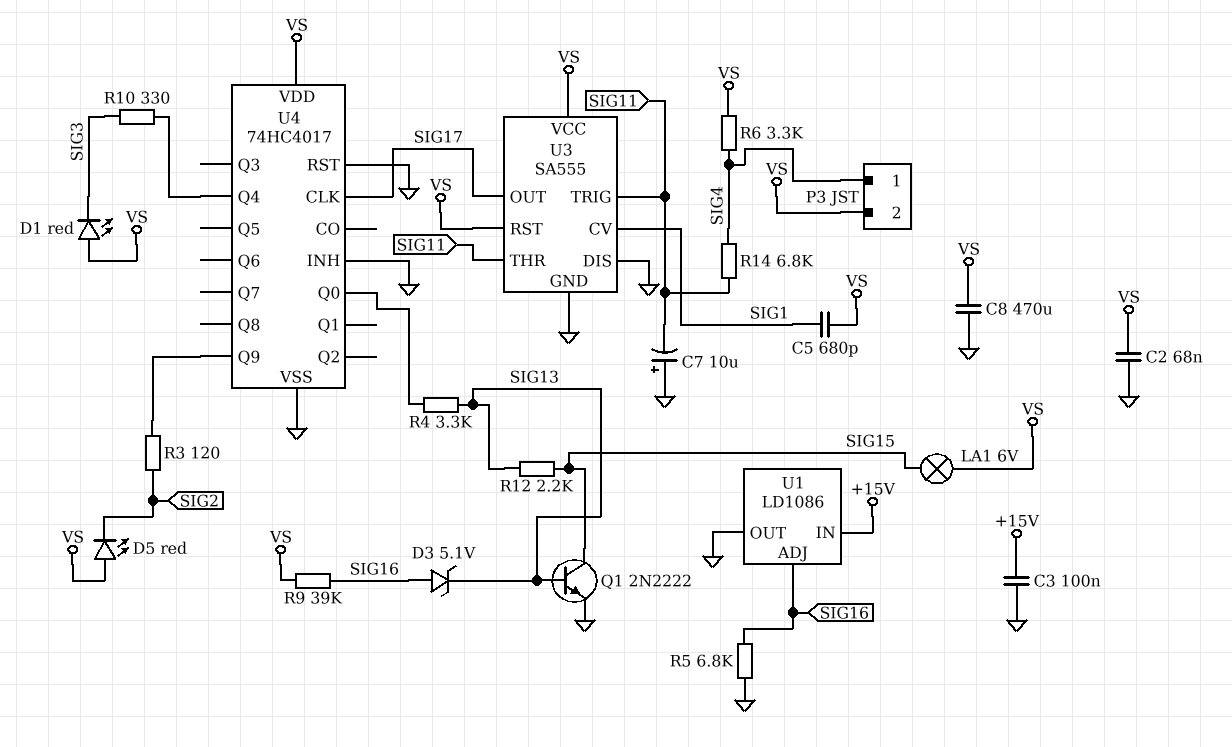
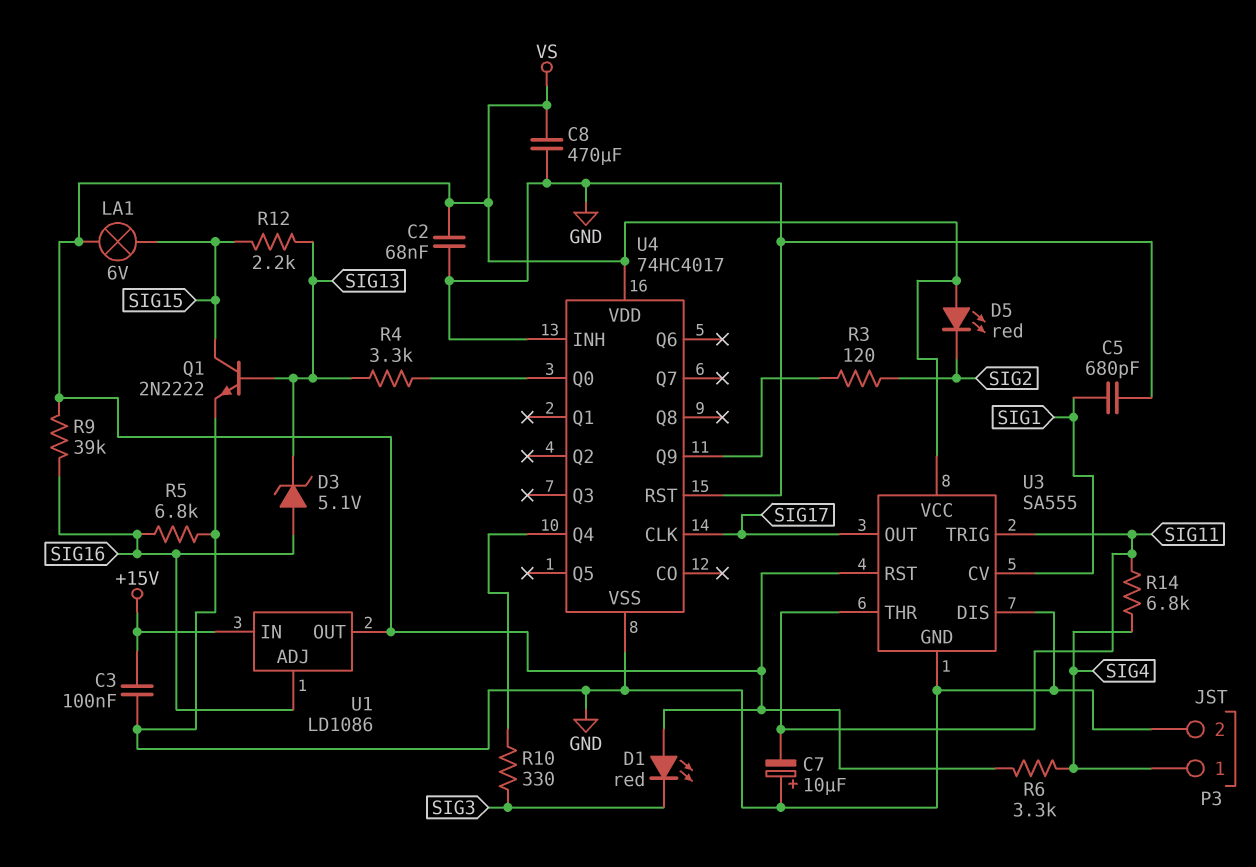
C5: 680pF (SIG1, VS) -> 680pF (GND, SIG1)
P3 pin 2: VS -> GND
U1 pin OUT: GND -> VS

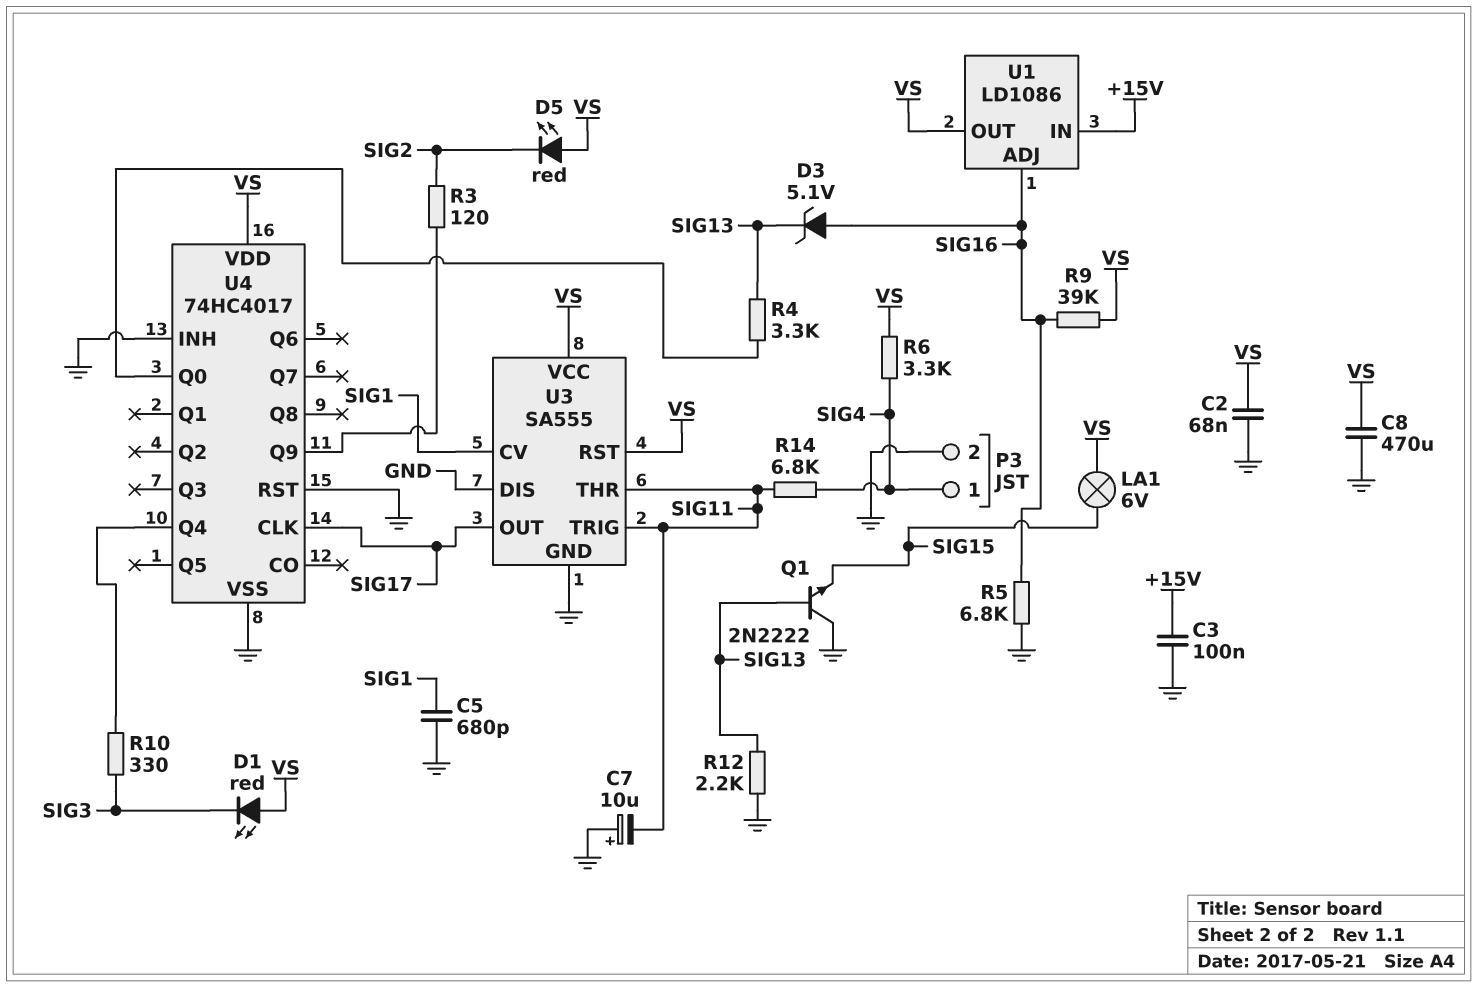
Q1: NPN 2N2222 (B SIG13, C SIG15, E GND) -> NPN 2N2222 (B SIG13, C GND, E SIG15)
R12: 2.2k (SIG13, SIG15) -> 2.2k (GND, SIG13)

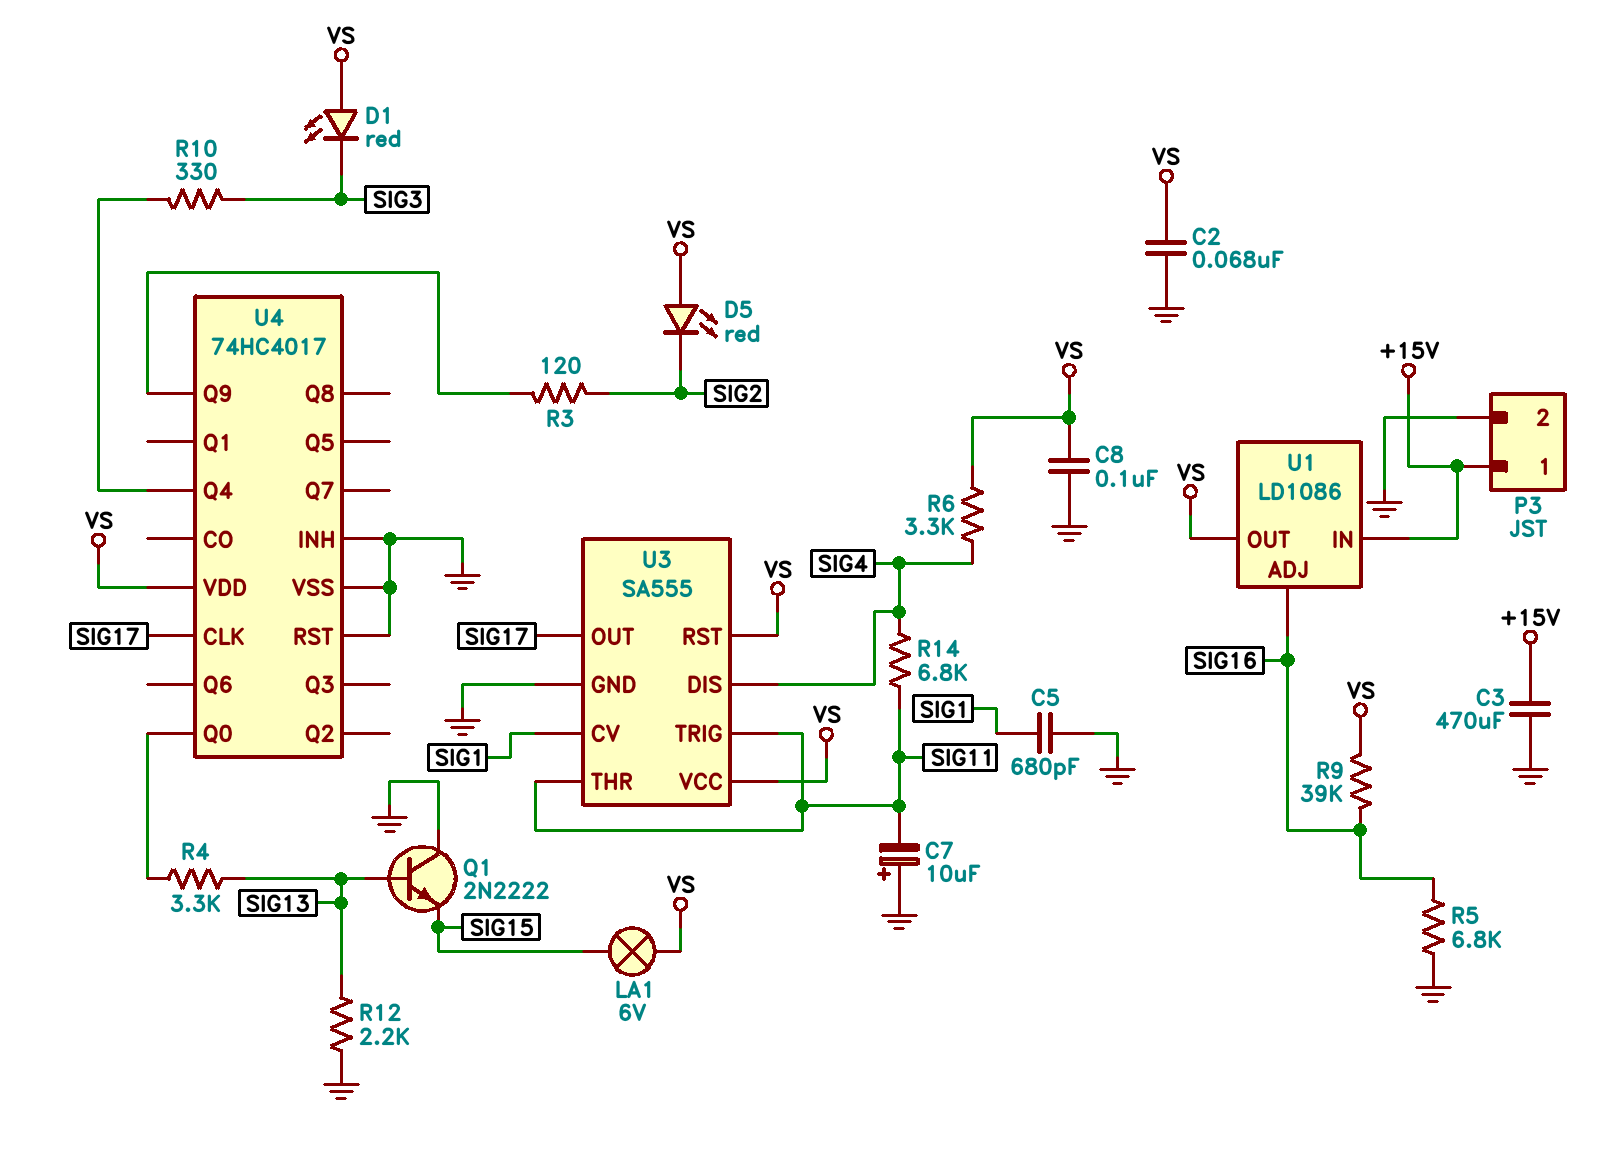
C3: 100nF (+15V, GND) -> 470uF (+15V, GND)
C8: 470uF (GND, VS) -> 100nF (GND, VS)
D3: zener 5.1V (A SIG16, K SIG13) -> none
P3 pin 1: SIG4 -> +15V
U3 pin DIS: GND -> SIG4

